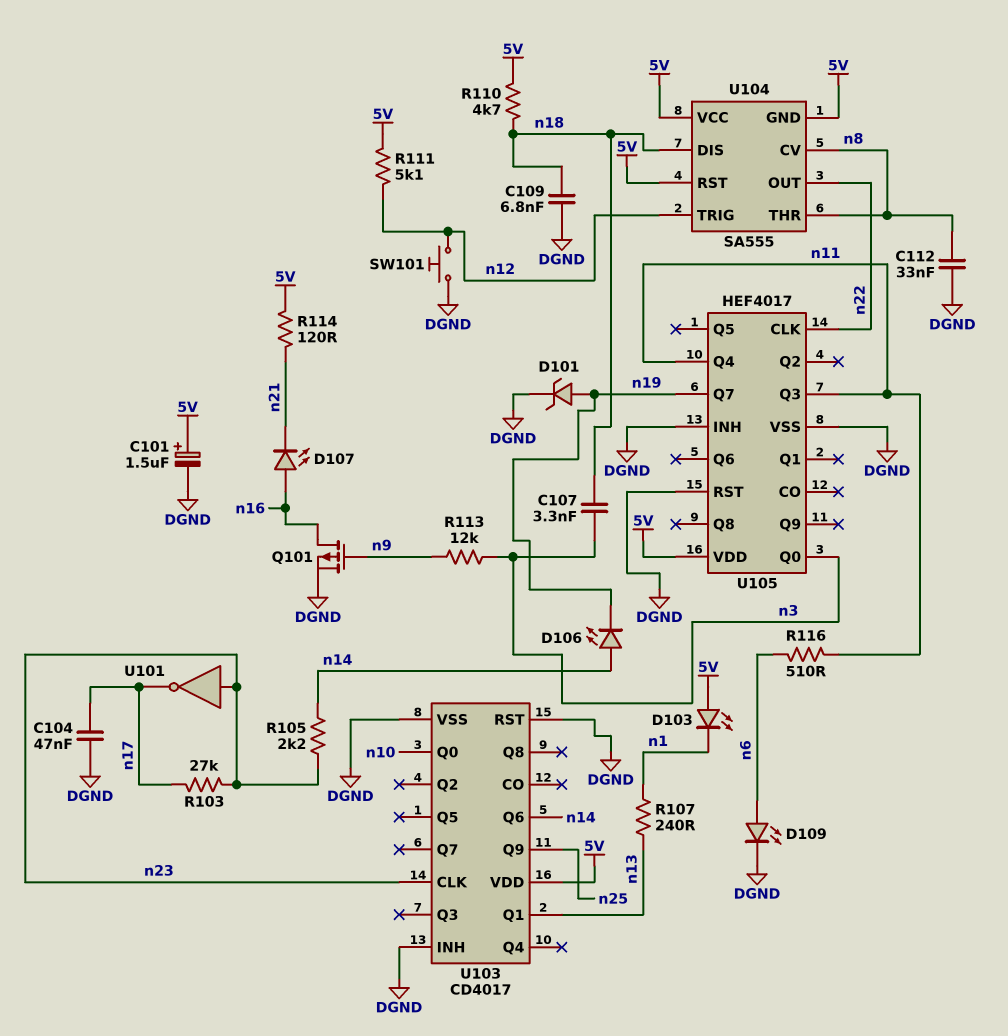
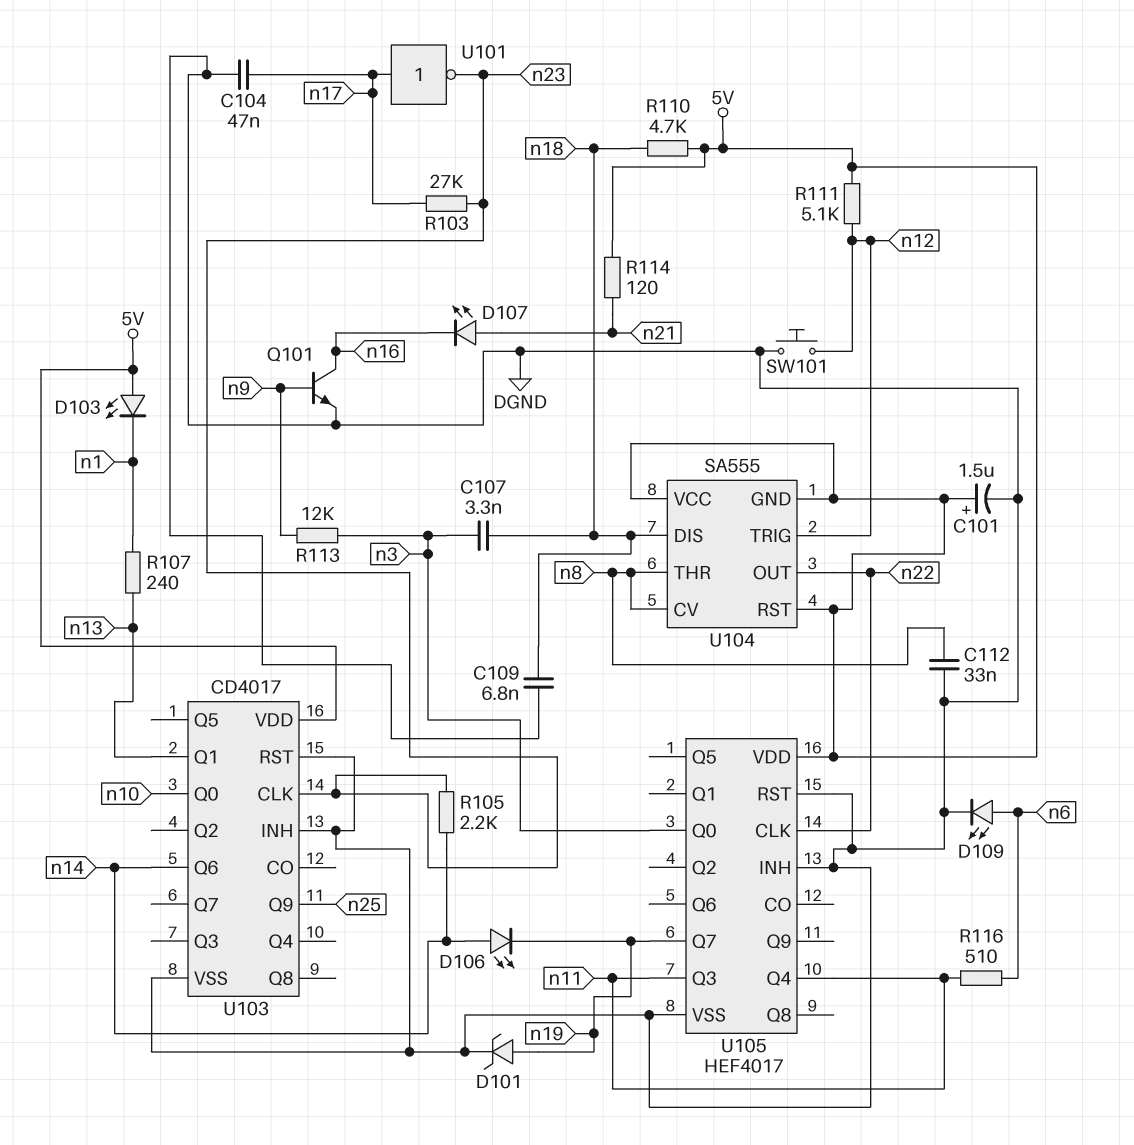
D107: LED (A n16, K n21) -> LED (A n21, K n16)
Q101: PMOS (G n9, D n16, S DGND) -> NPN (B n9, C n16, E DGND)
U101: NOT (in n23, out n17) -> NOT (in n17, out n23)

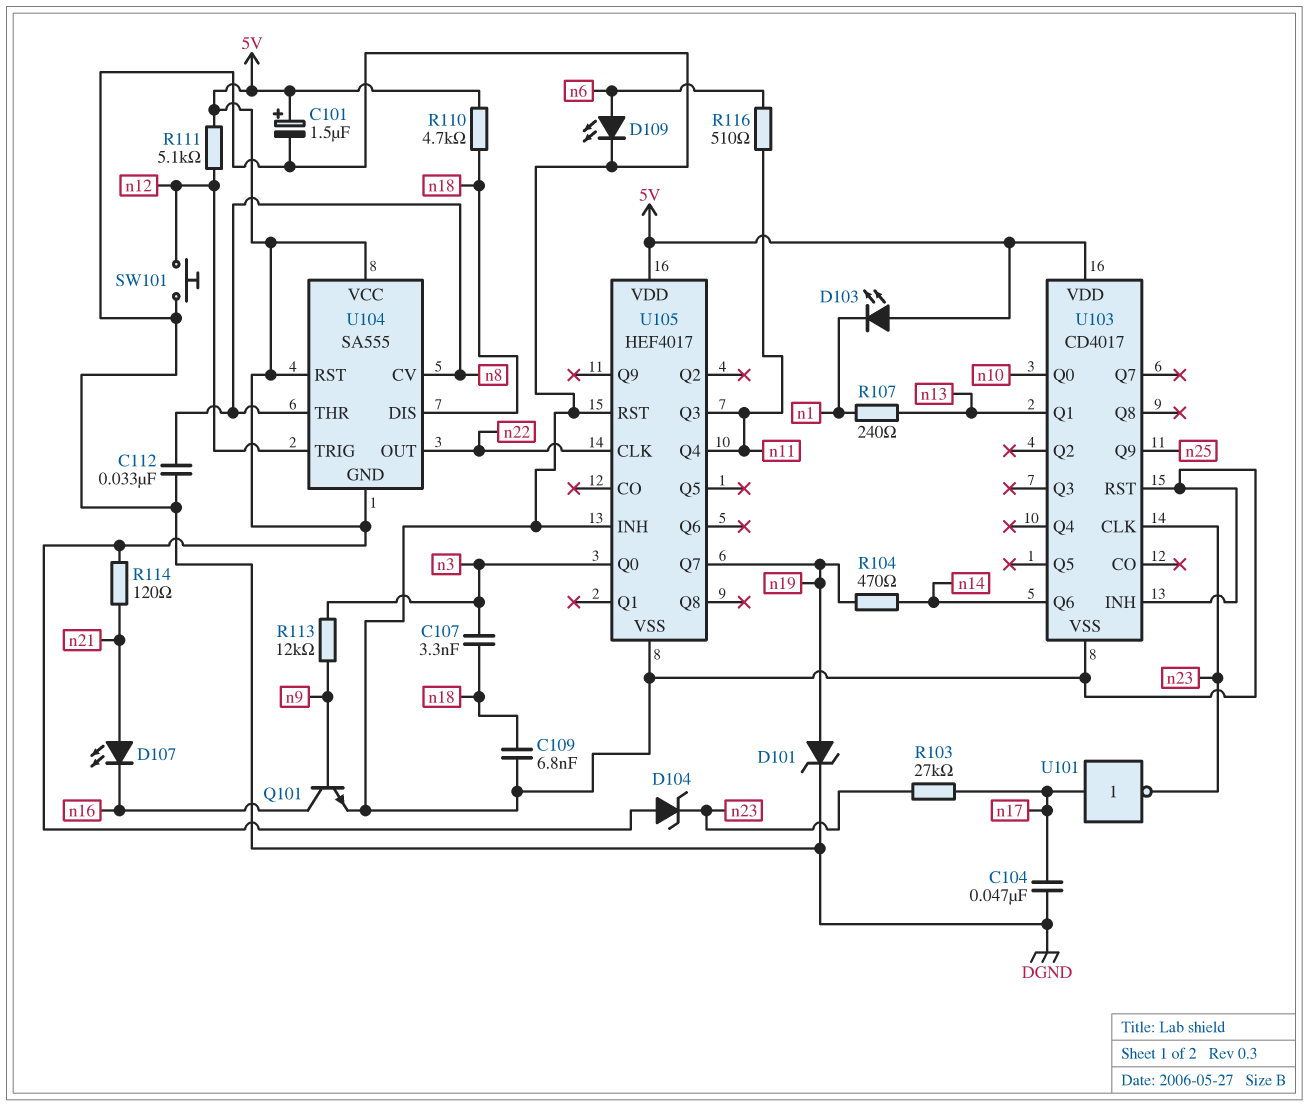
D104: none -> zener (A 5V, K n23)
D106: LED (A n14, K n19) -> none
R104: none -> 470 (n14, n19)
R105: 2.2k (n14, n23) -> none

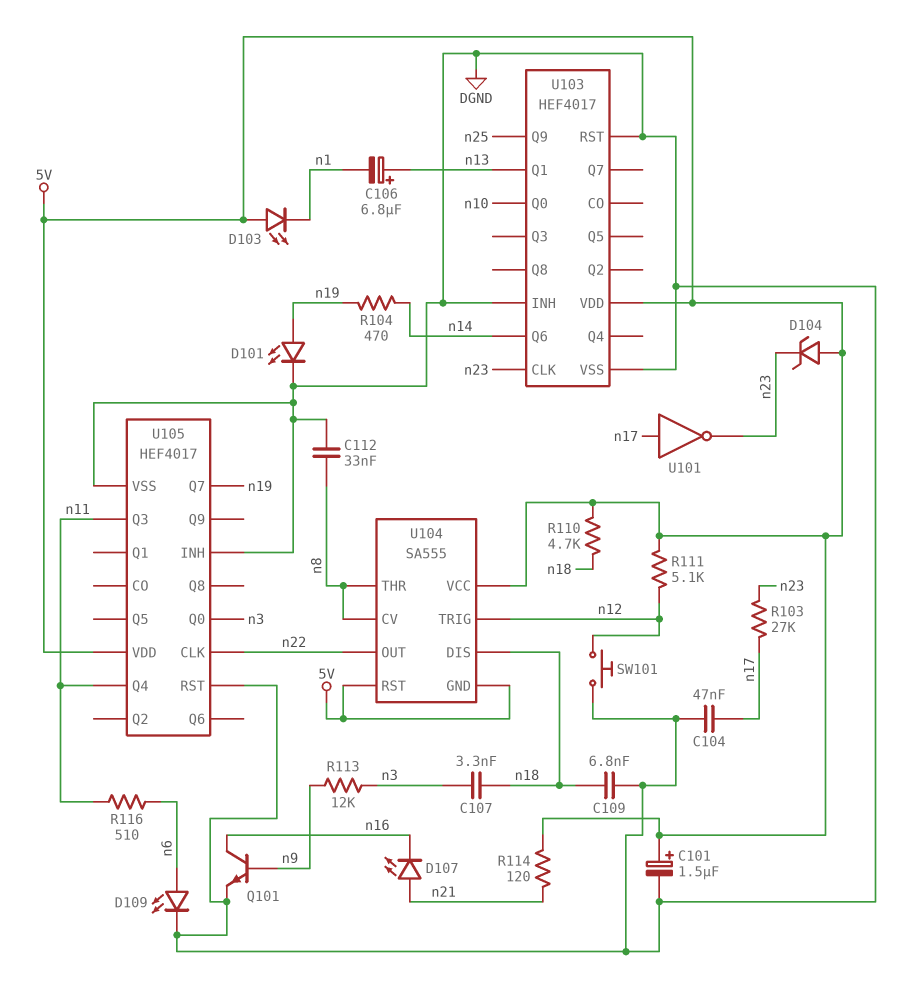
C106: none -> 6.8uF (plus n13, minus n1)
D101: zener (A n19, K DGND) -> LED (A n19, K DGND)
R107: 240 (n1, n13) -> none
U103: CD4017 -> HEF4017

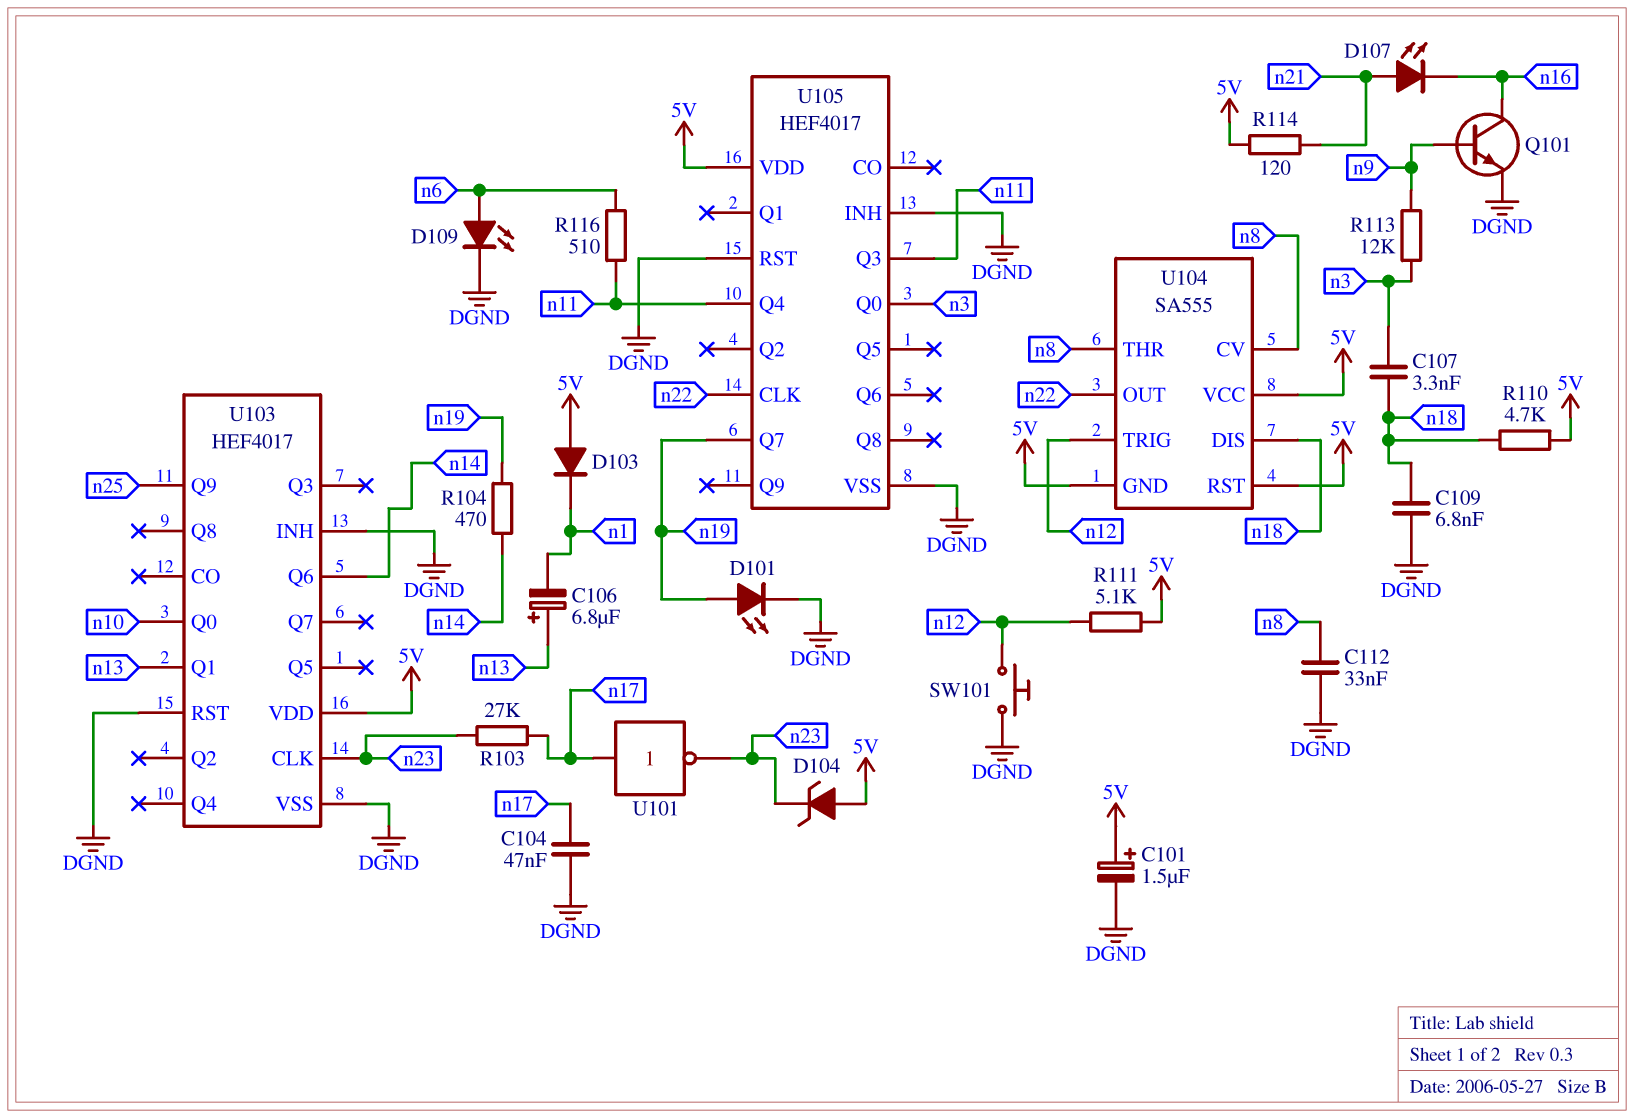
D103: LED (A 5V, K n1) -> diode (A 5V, K n1)

